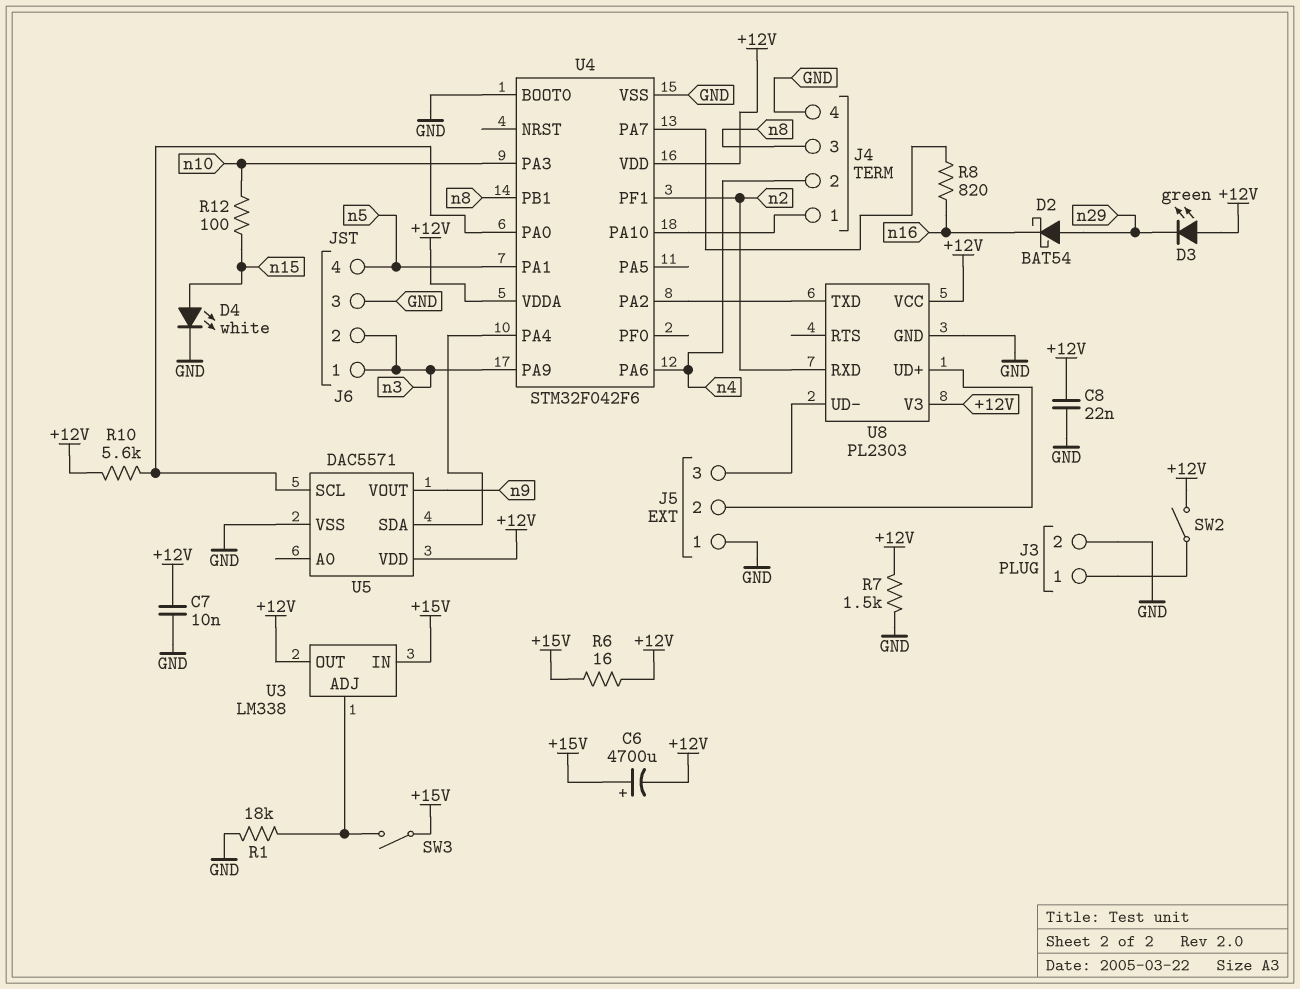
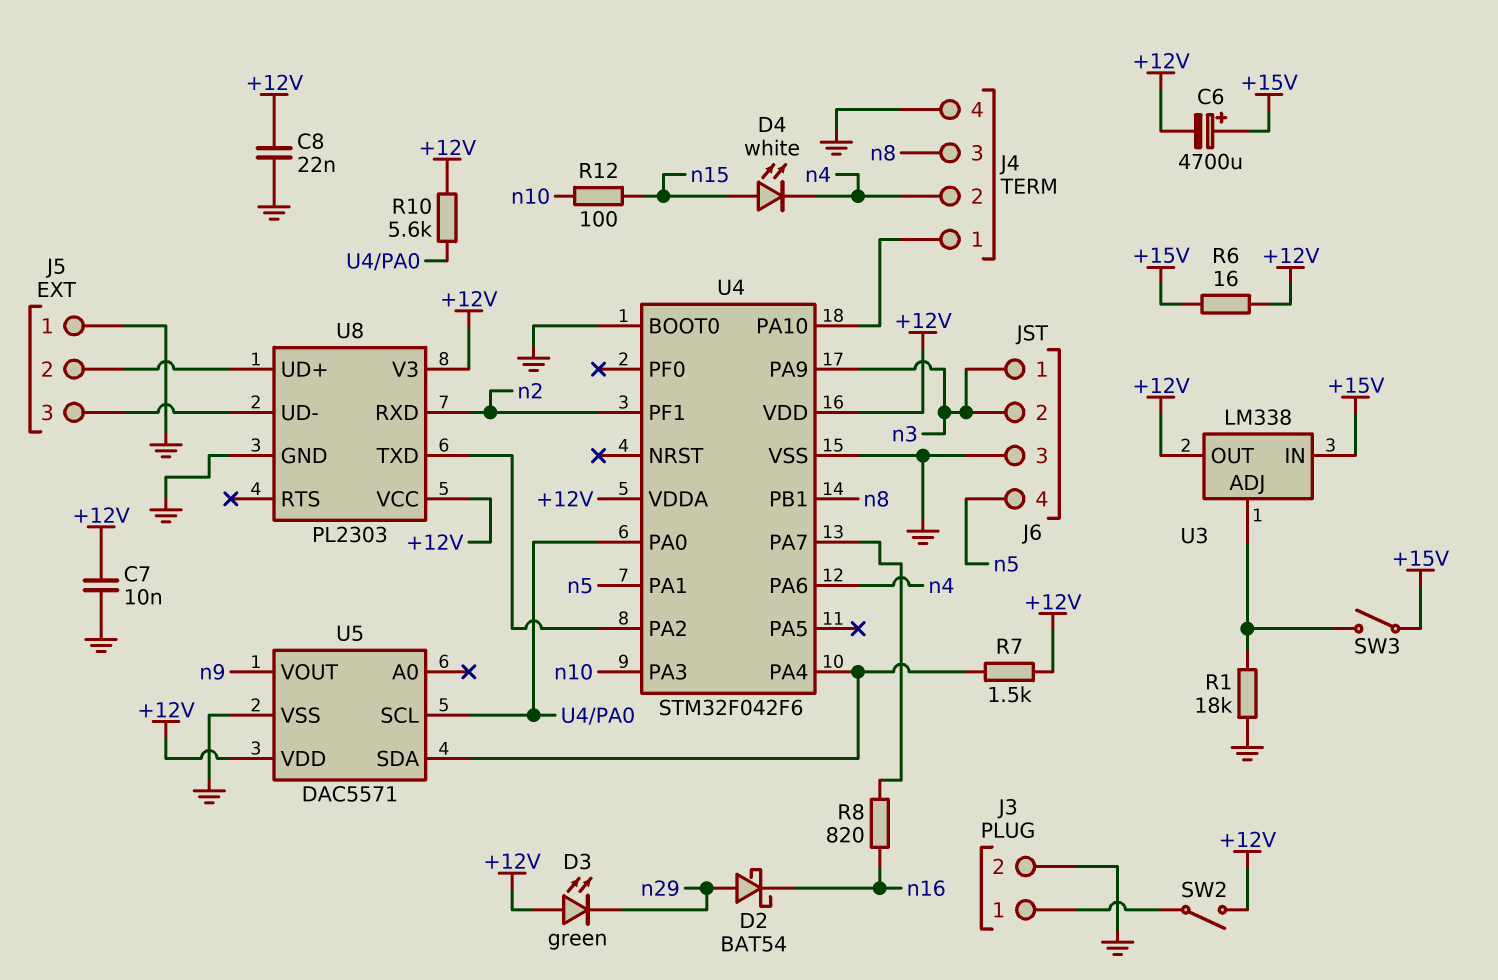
D4: LED white (A n15, K GND) -> LED white (A n15, K n4)
R7: 1.5k (+12V, GND) -> 1.5k (+12V, U4/PA4)

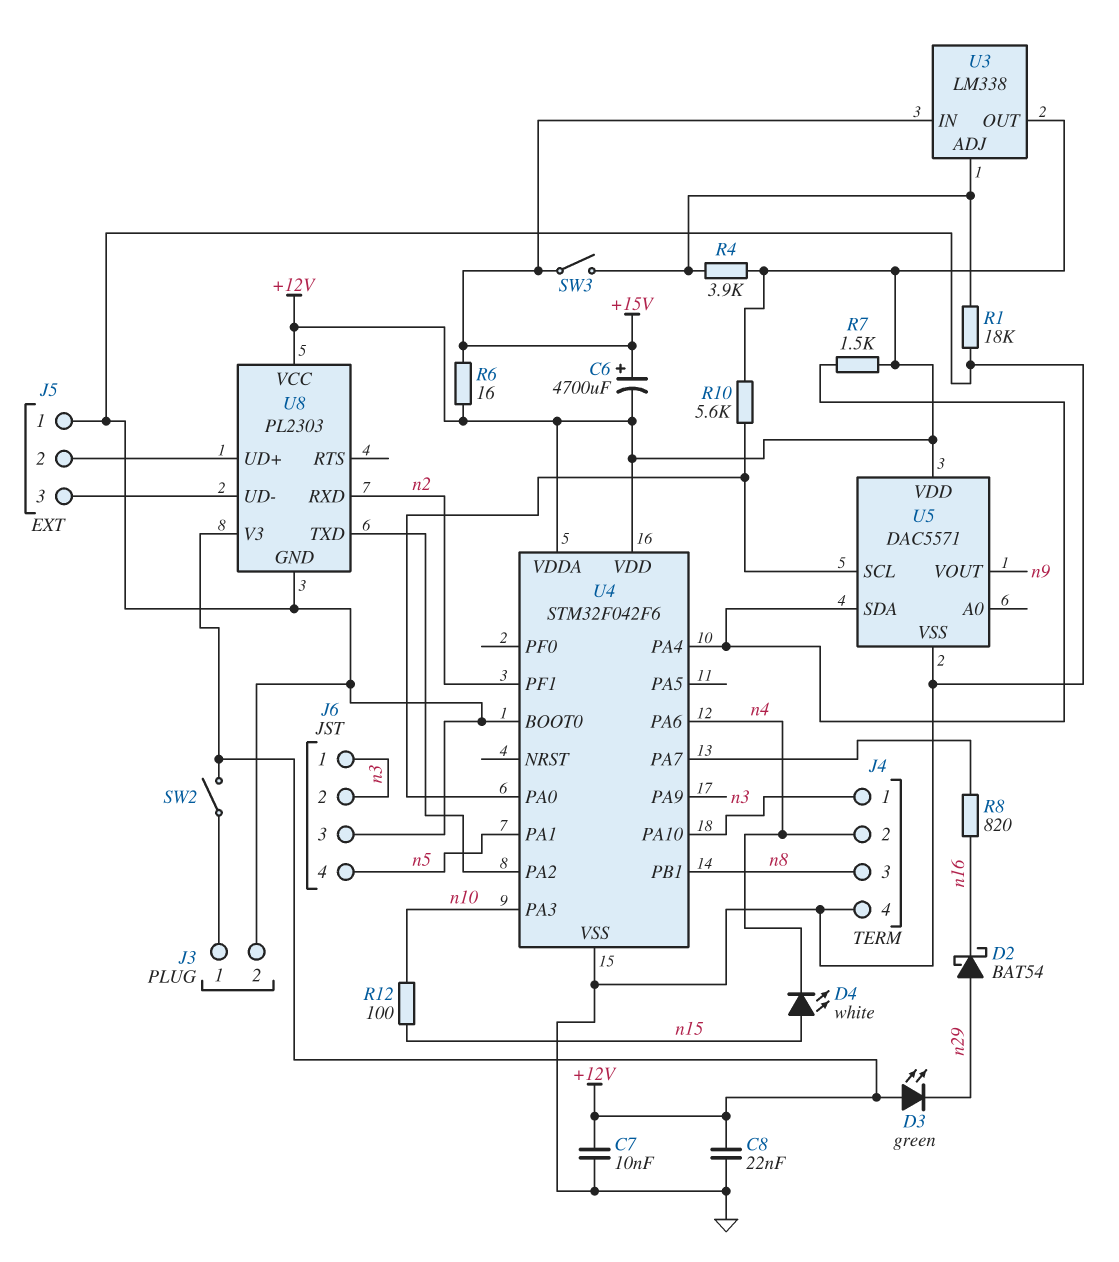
R4: none -> 3.9k (+12V, U3/ADJ)

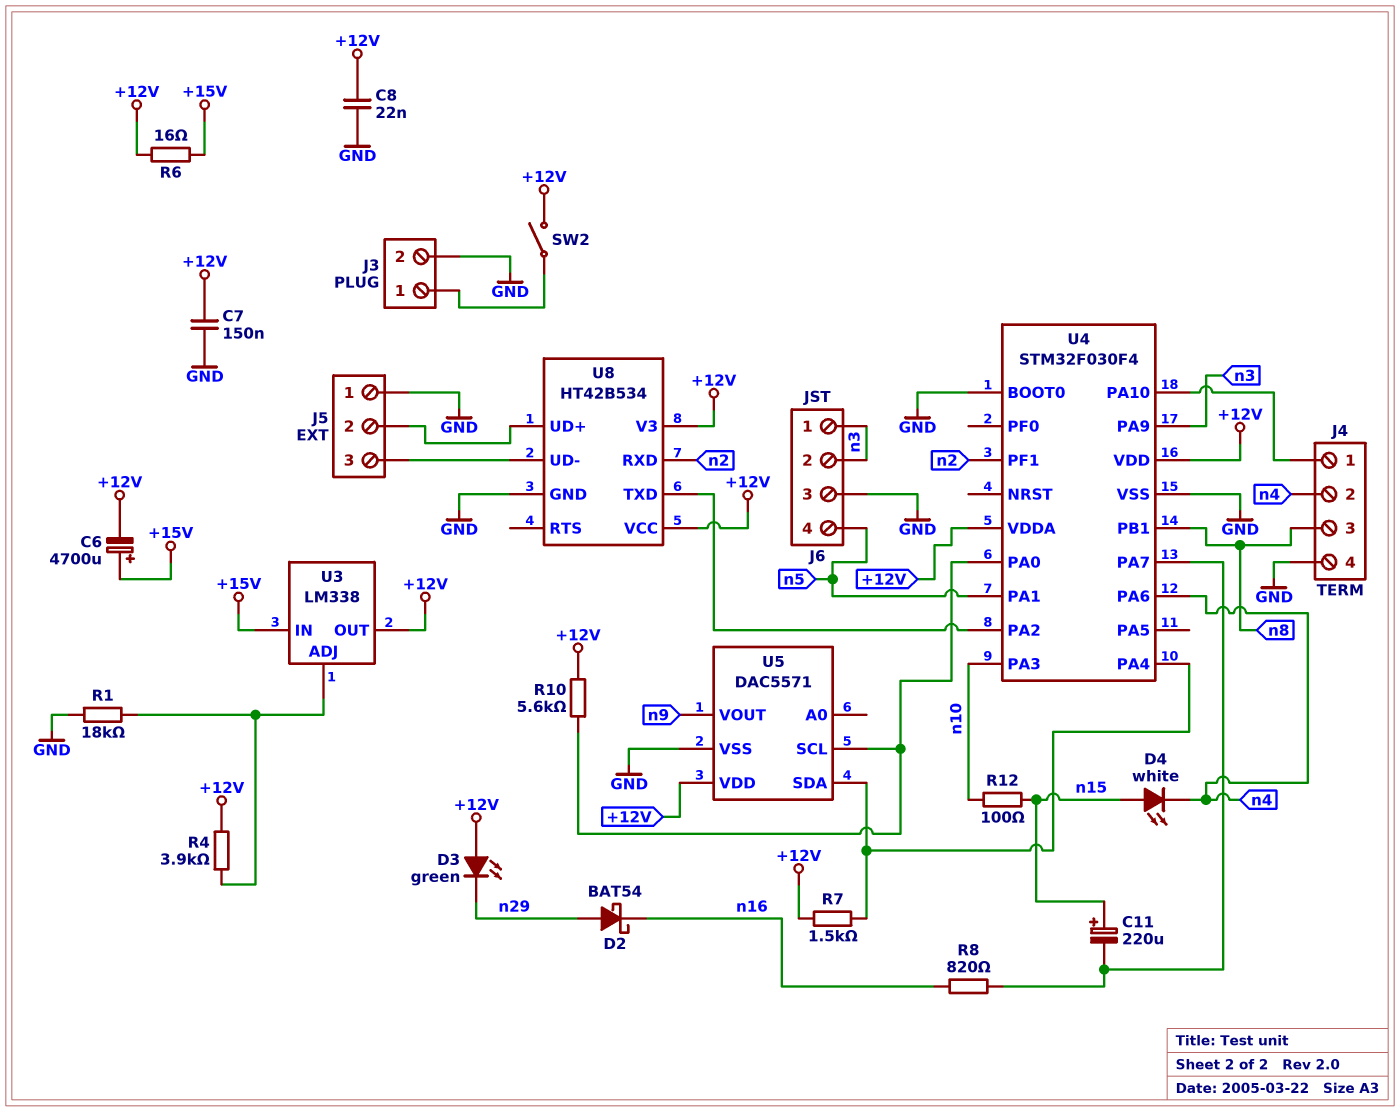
C7: 10nF (+12V, GND) -> 150nF (+12V, GND)
C11: none -> 220uF (plus n15, minus U4/PA7)
SW3: switch (+15V, U3/ADJ) -> none
U4: STM32F042F6 -> STM32F030F4
U8: PL2303 -> HT42B534

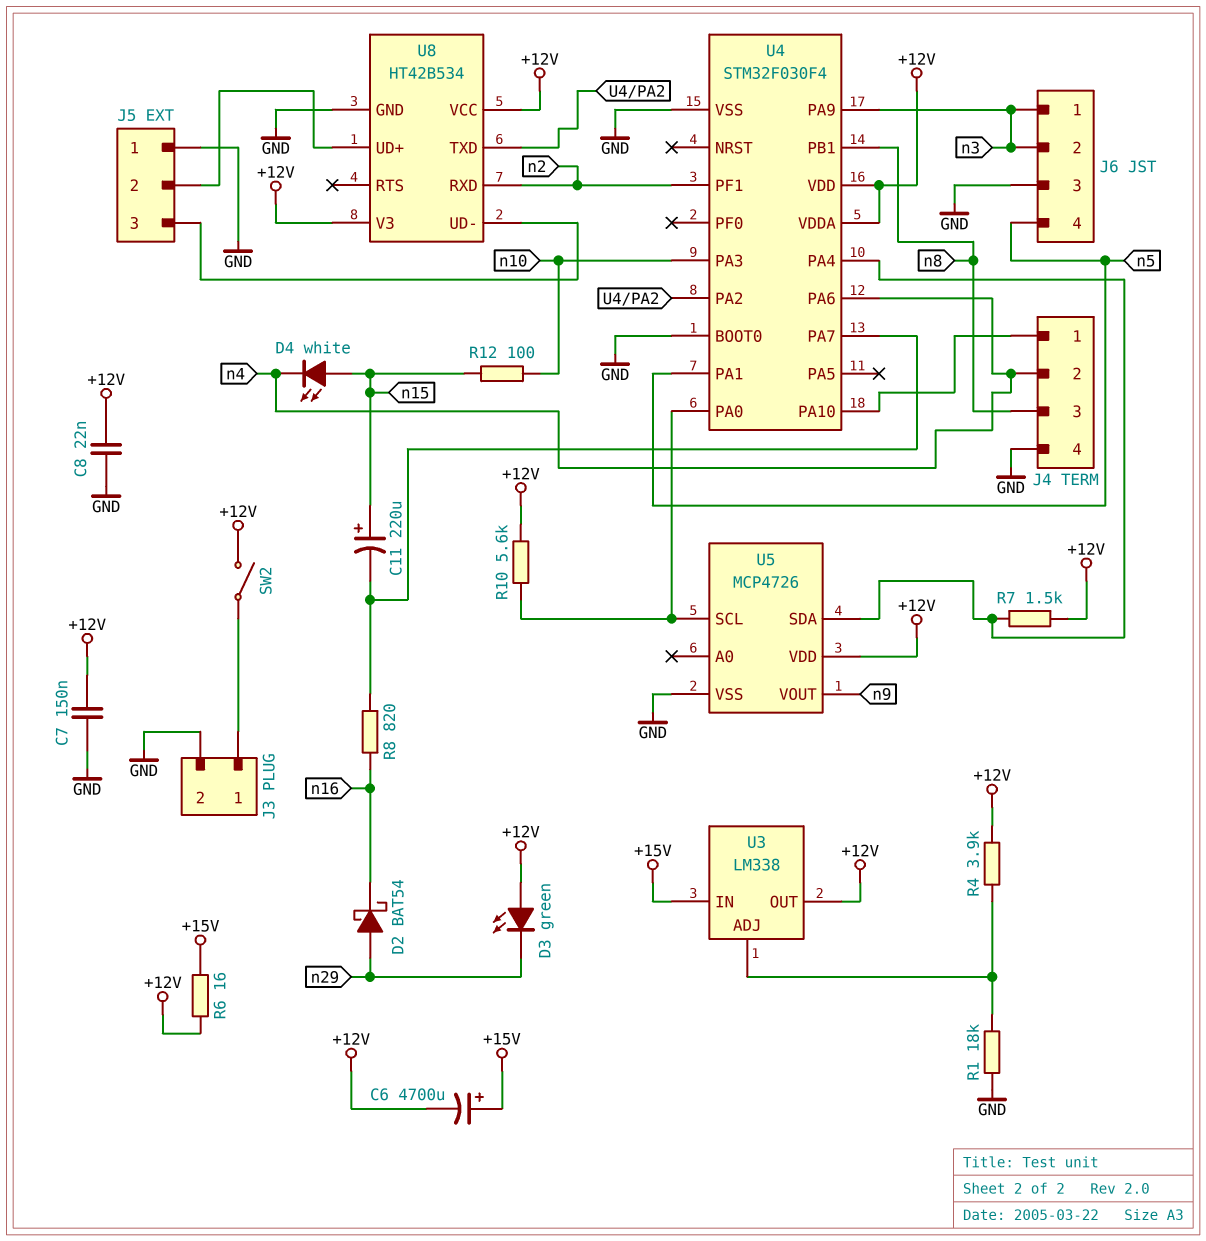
U5: DAC5571 -> MCP4726

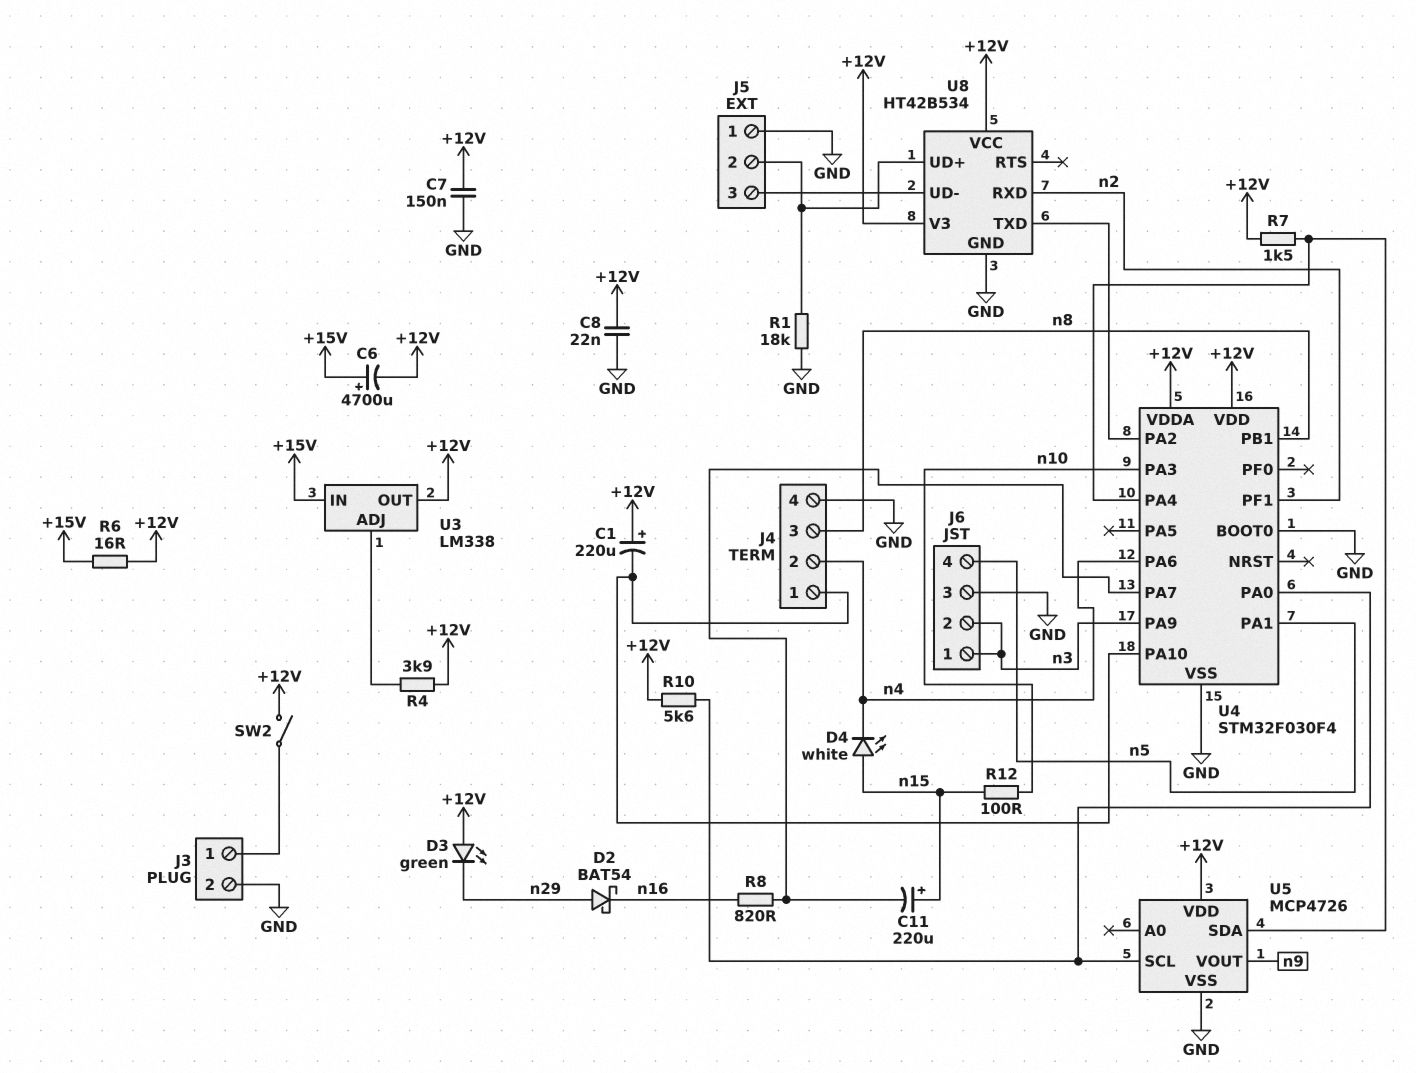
C1: none -> 220uF (plus +12V, minus J4/1)
R1: 18k (GND, U3/ADJ) -> 18k (GND, J5/2)

